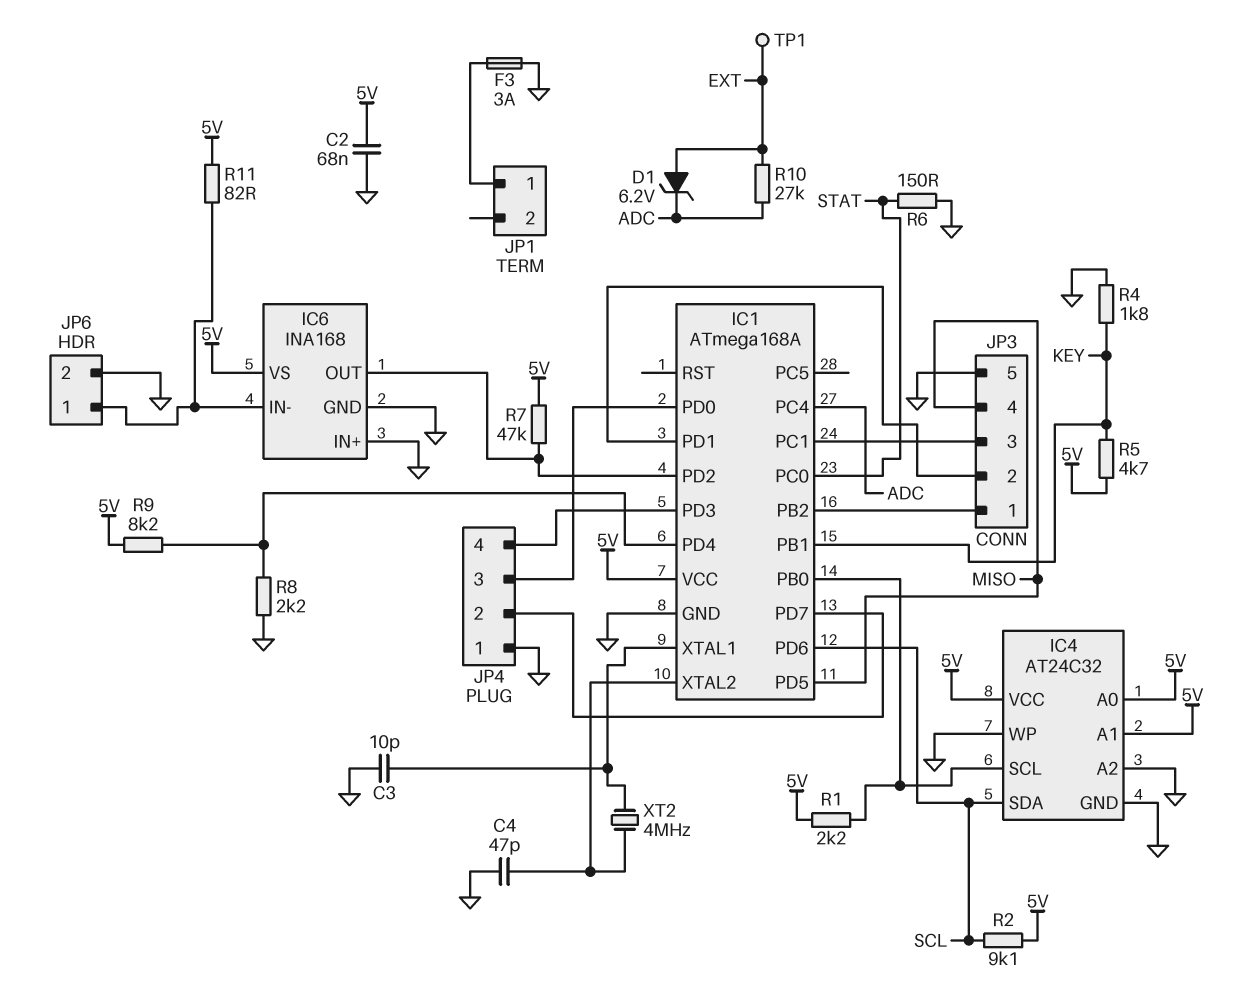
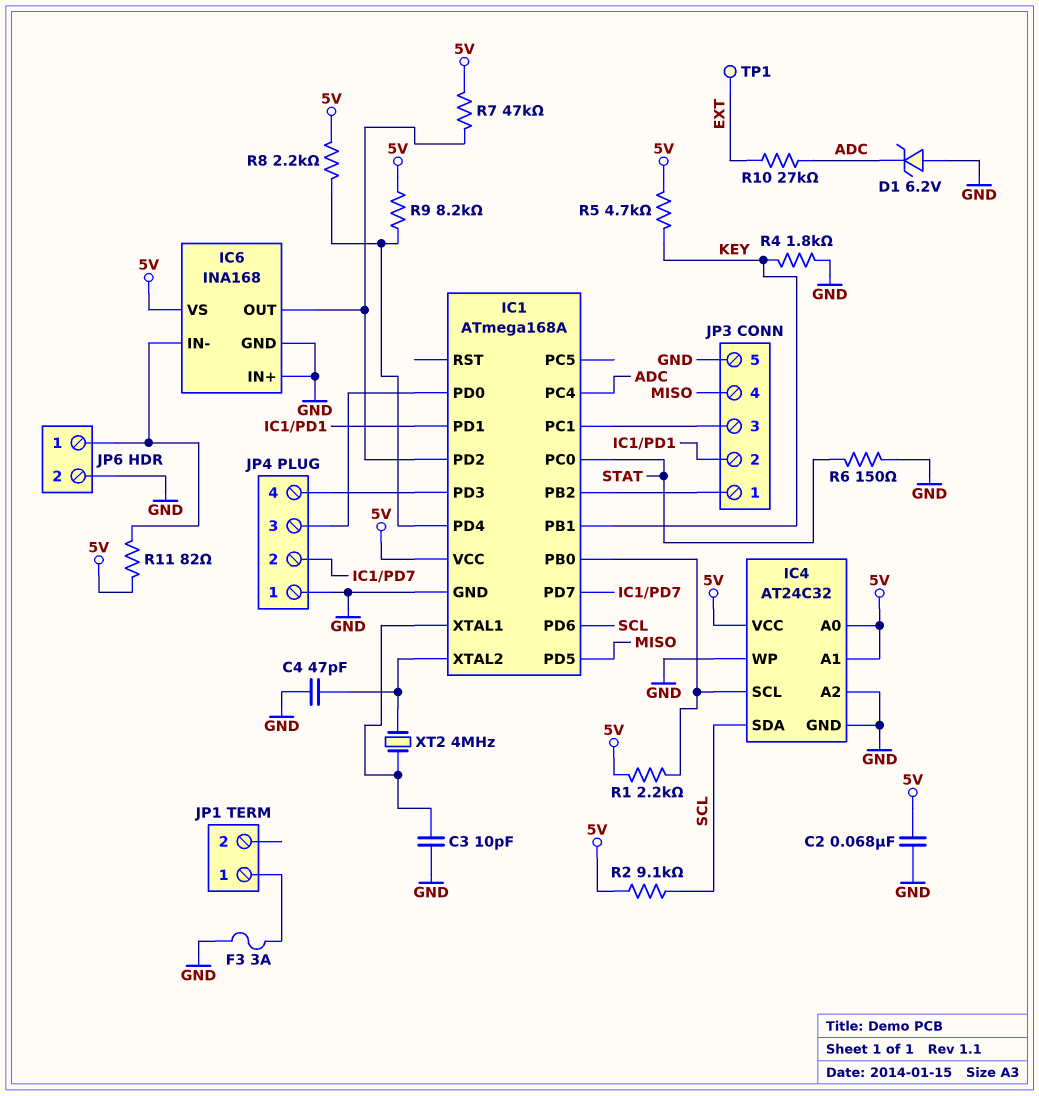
D1: zener 6.2V (A EXT, K ADC) -> zener 6.2V (A GND, K ADC)
R8: 2.2k (GND, IC1/PD4) -> 2.2k (5V, IC1/PD4)

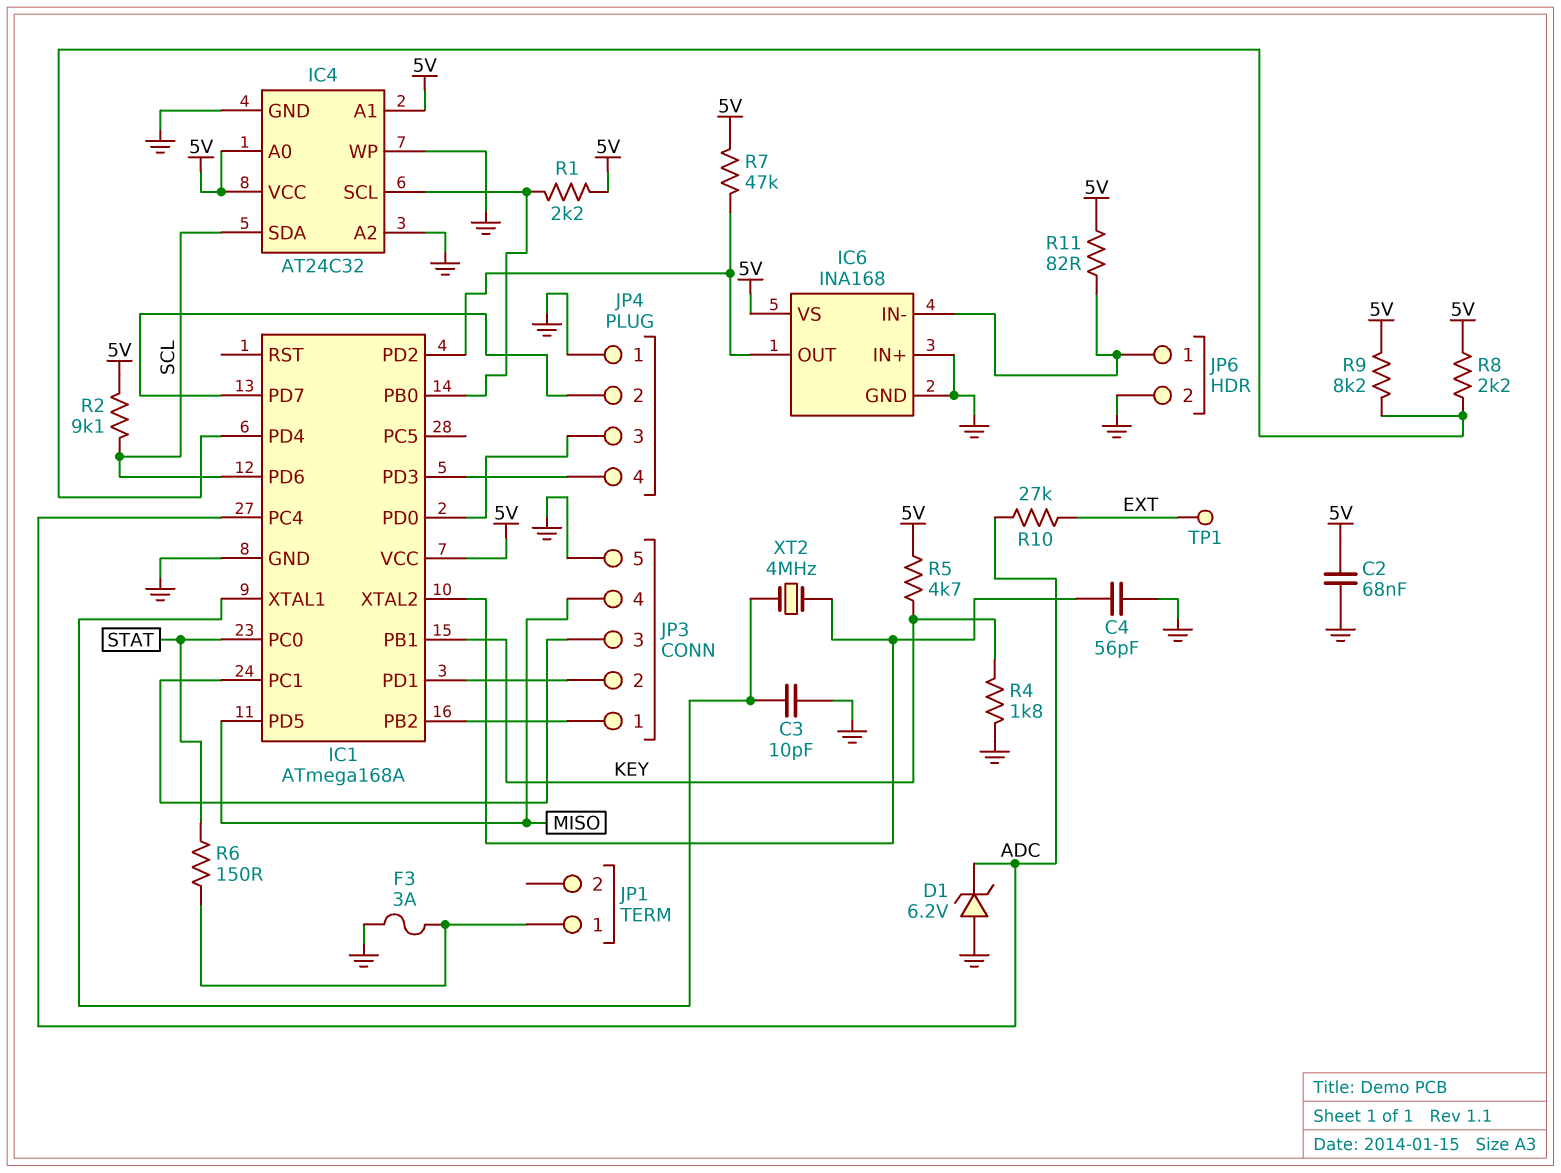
C4: 47pF (GND, IC1/XTAL2) -> 56pF (GND, IC1/XTAL2)
R6: 150 (GND, STAT) -> 150 (JP1/1, STAT)

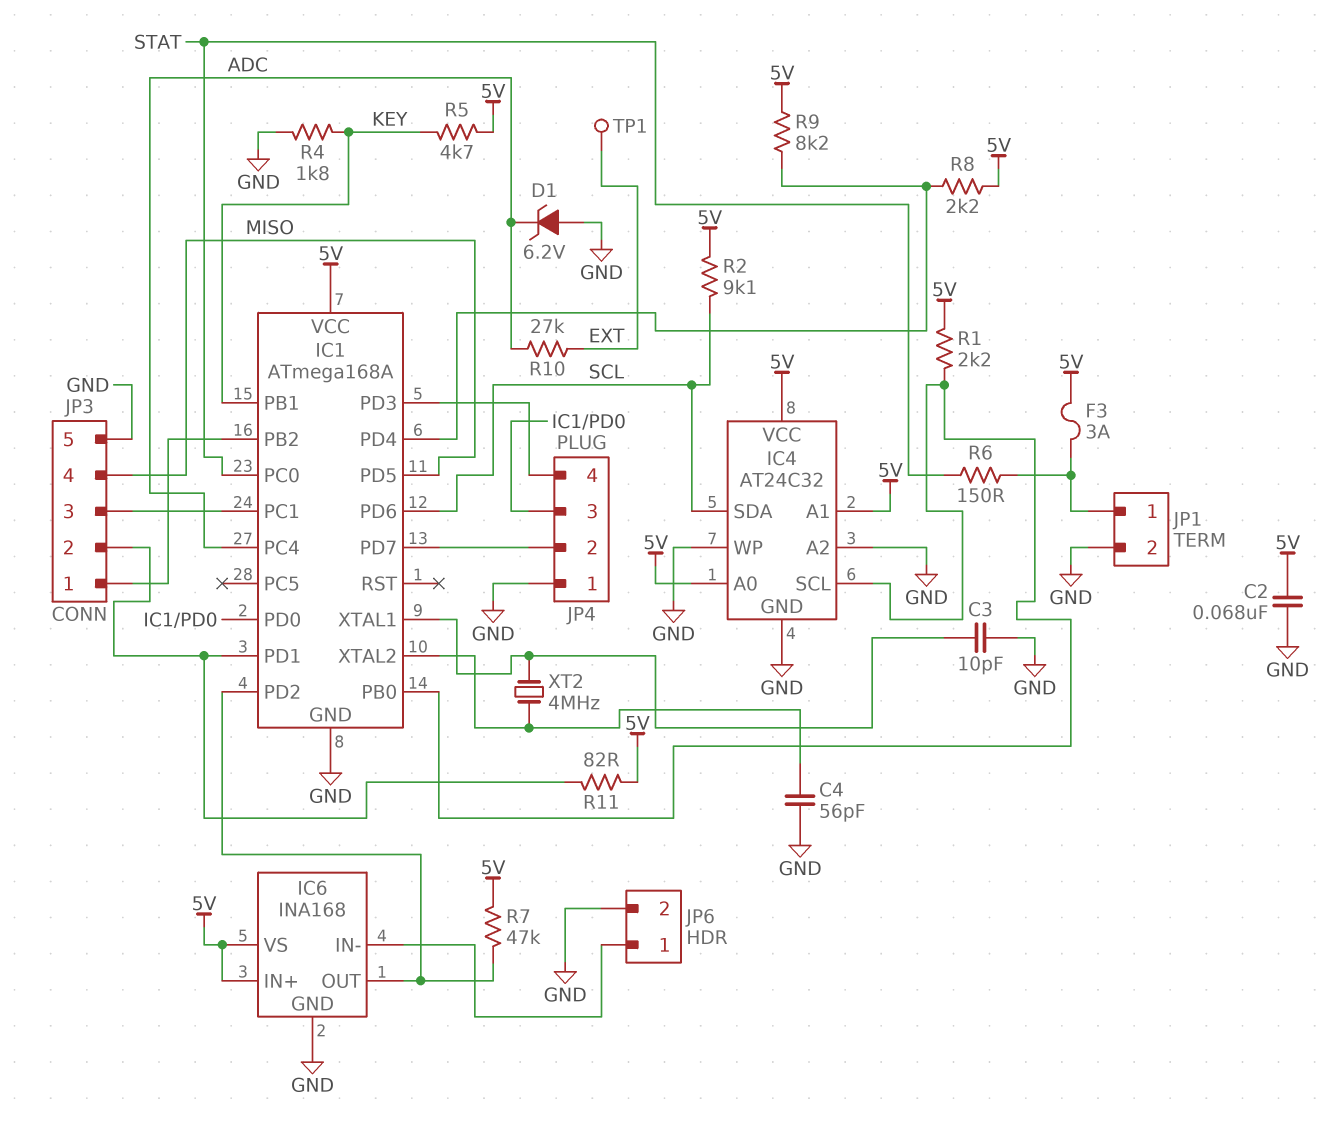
F3: 3A (GND, JP1/1) -> 3A (5V, JP1/1)
IC6 pin IN+: GND -> 5V
JP1 pin 2: none -> GND
R11: 82 (5V, IC6/IN-) -> 82 (5V, IC1/PD1)

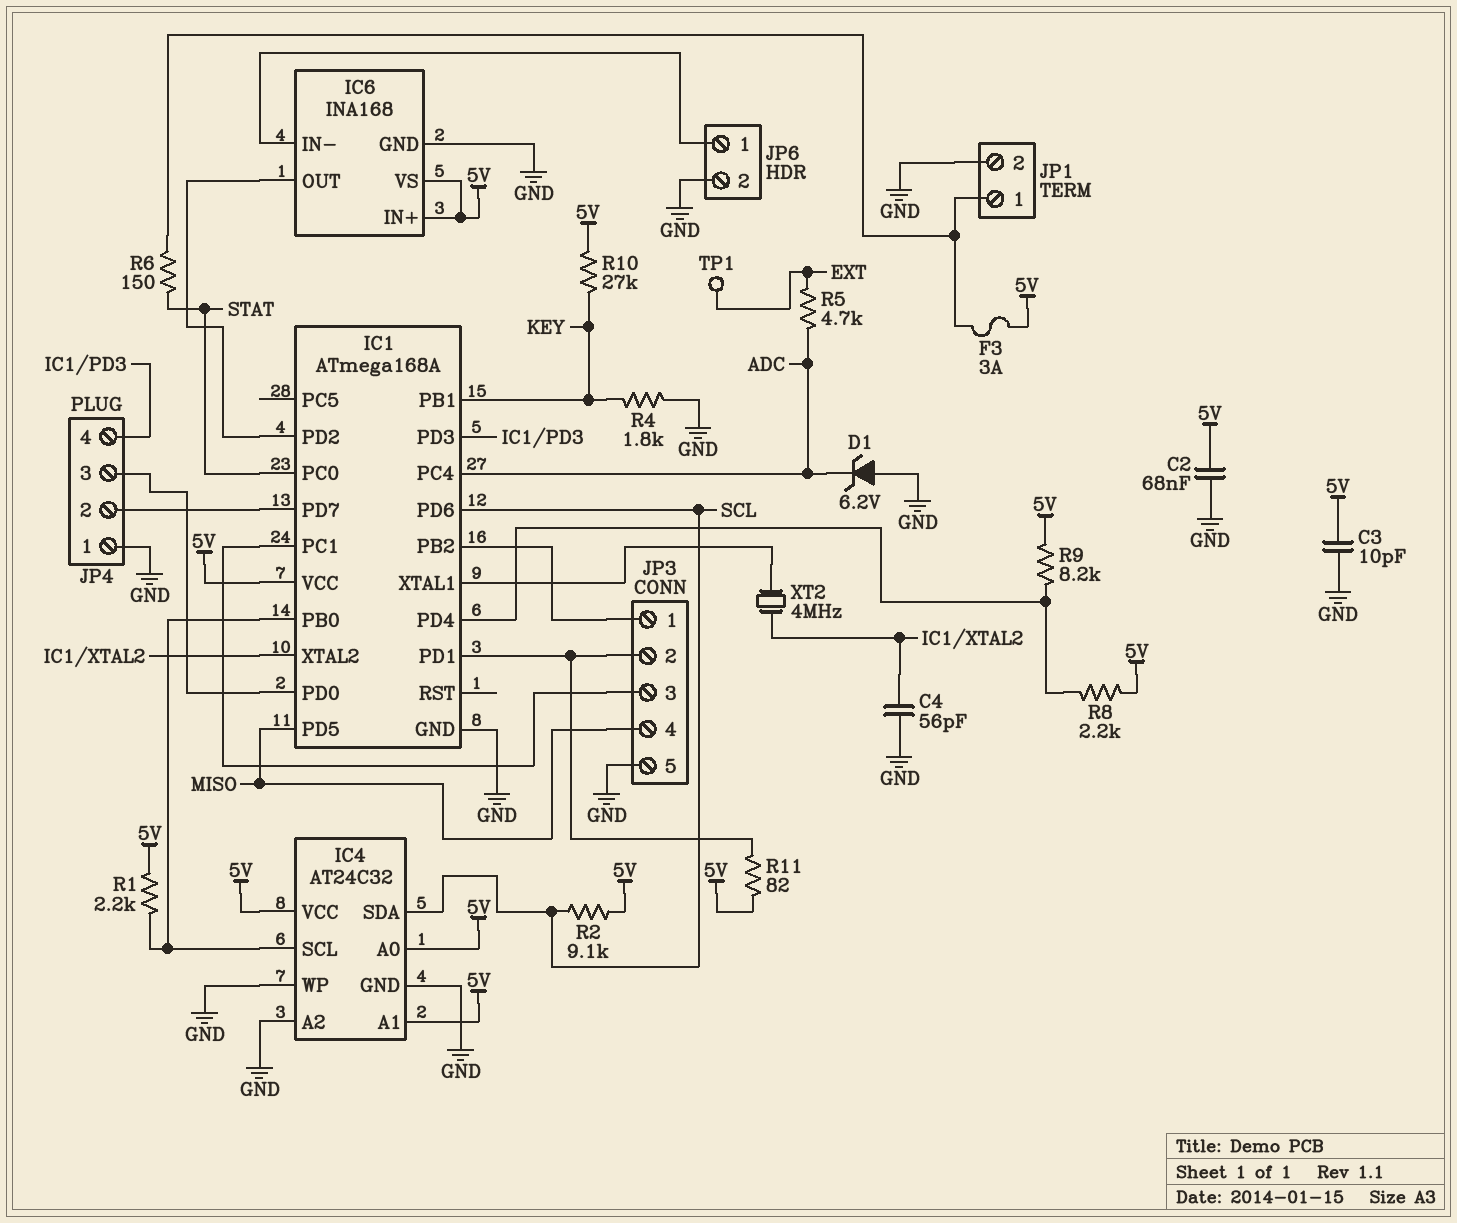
C3: 10pF (GND, IC1/XTAL1) -> 10pF (5V, GND)
R5: 4.7k (5V, KEY) -> 4.7k (ADC, EXT)
R7: 47k (5V, IC1/PD2) -> none
R10: 27k (ADC, EXT) -> 27k (5V, KEY)

